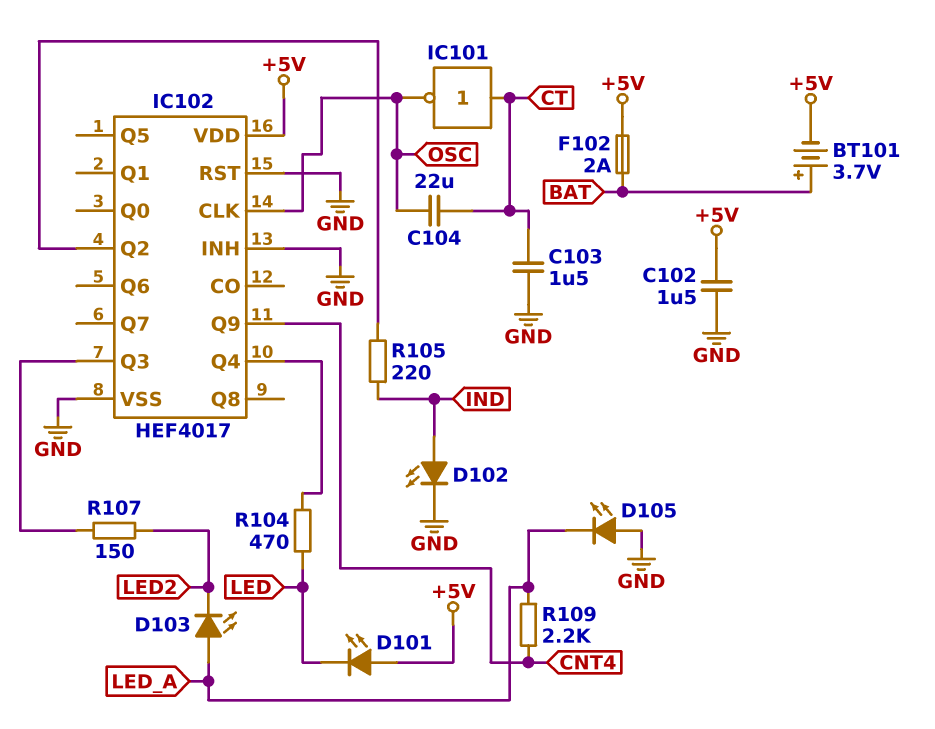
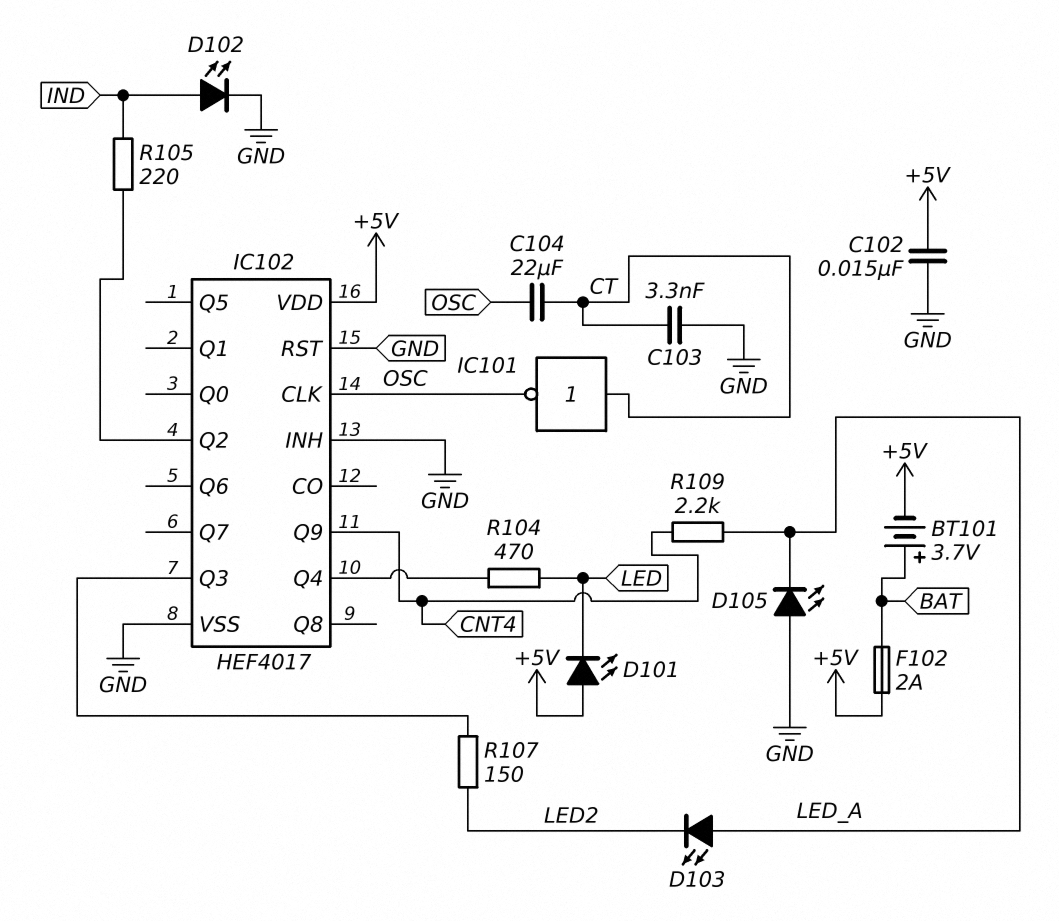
C102: 1.5uF (+5V, GND) -> 15nF (+5V, GND)
C103: 1.5uF (CT, GND) -> 3.3nF (CT, GND)

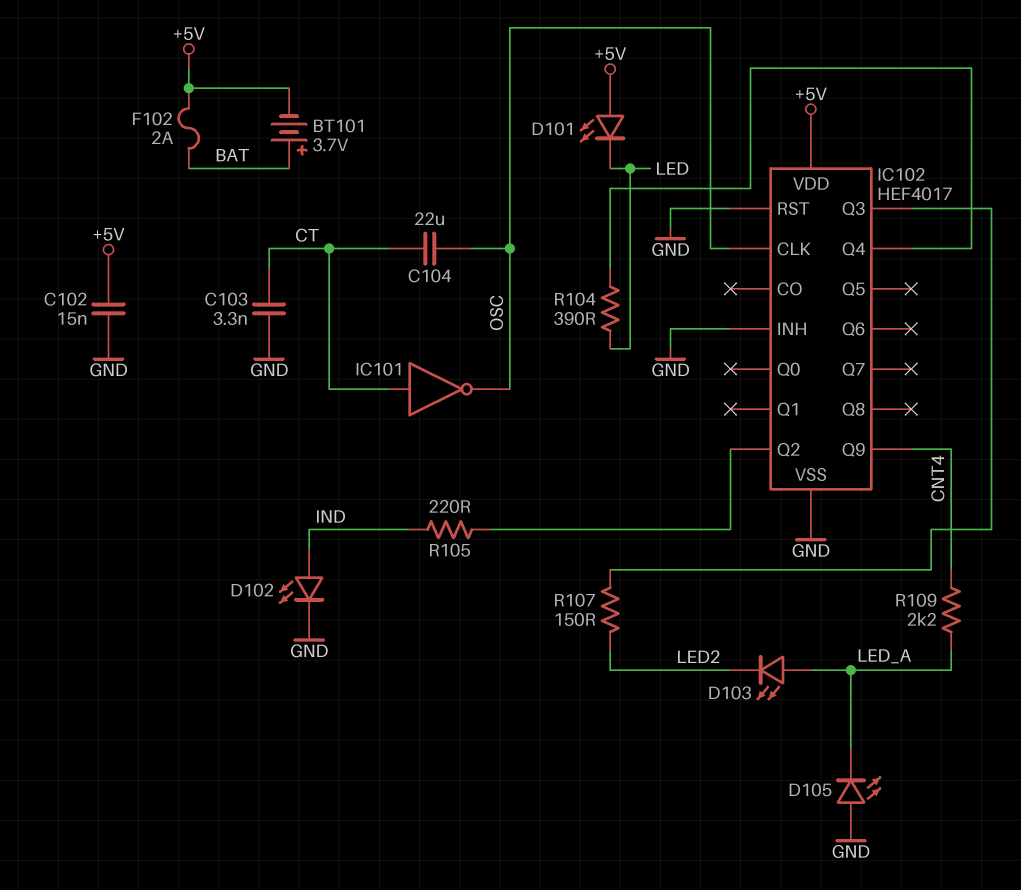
R104: 470 (IC102/Q4, LED) -> 390 (IC102/Q4, LED)

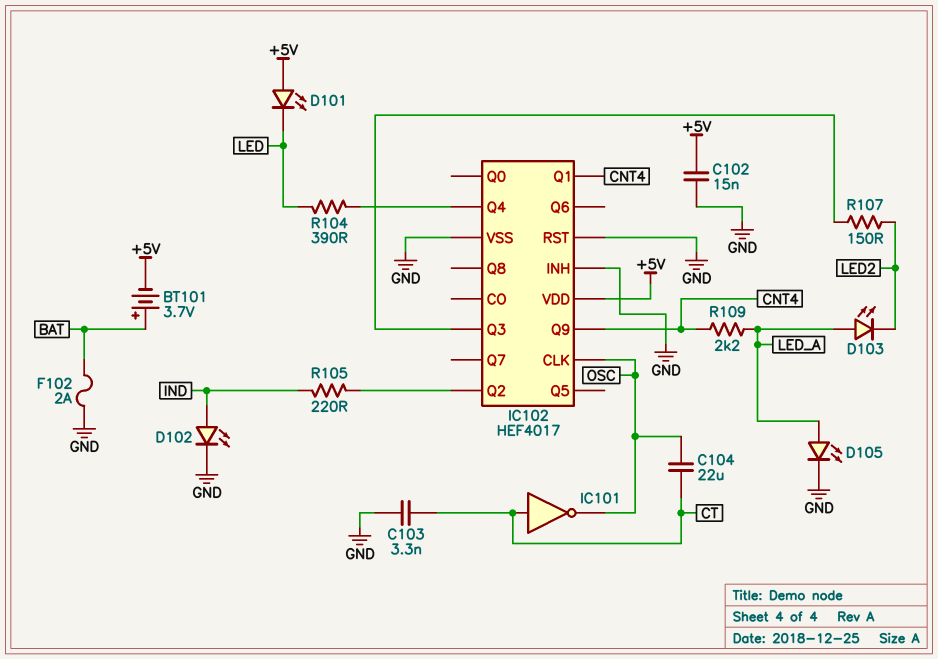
D105: LED (A GND, K LED_A) -> LED (A LED_A, K GND)
F102: 2A (+5V, BAT) -> 2A (BAT, GND)
IC102 pin Q1: none -> CNT4

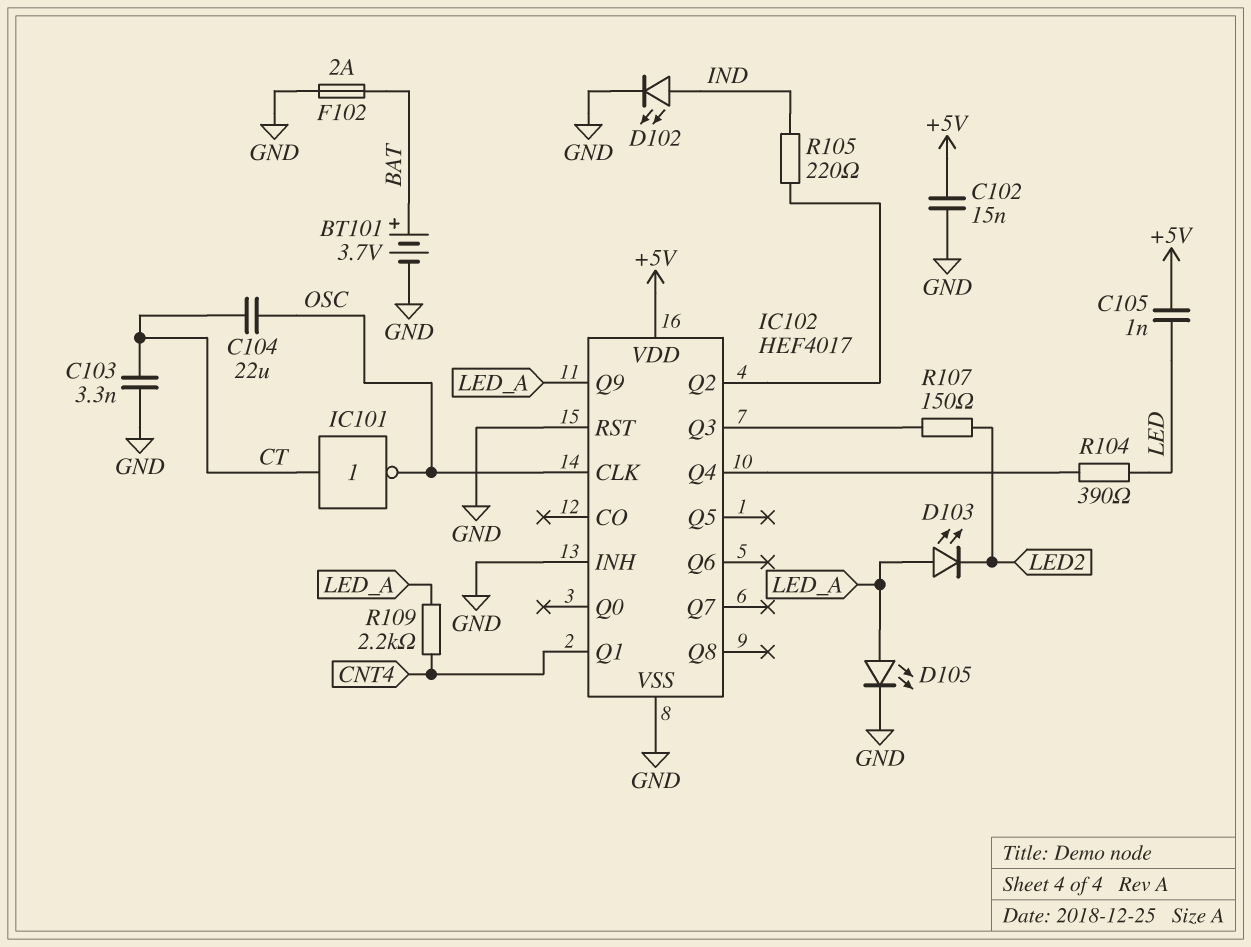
BT101: 3.7V (plus BAT, minus +5V) -> 3.7V (plus BAT, minus GND)
C105: none -> 1nF (+5V, LED)
D101: LED (A +5V, K LED) -> none
IC102 pin Q9: CNT4 -> LED_A

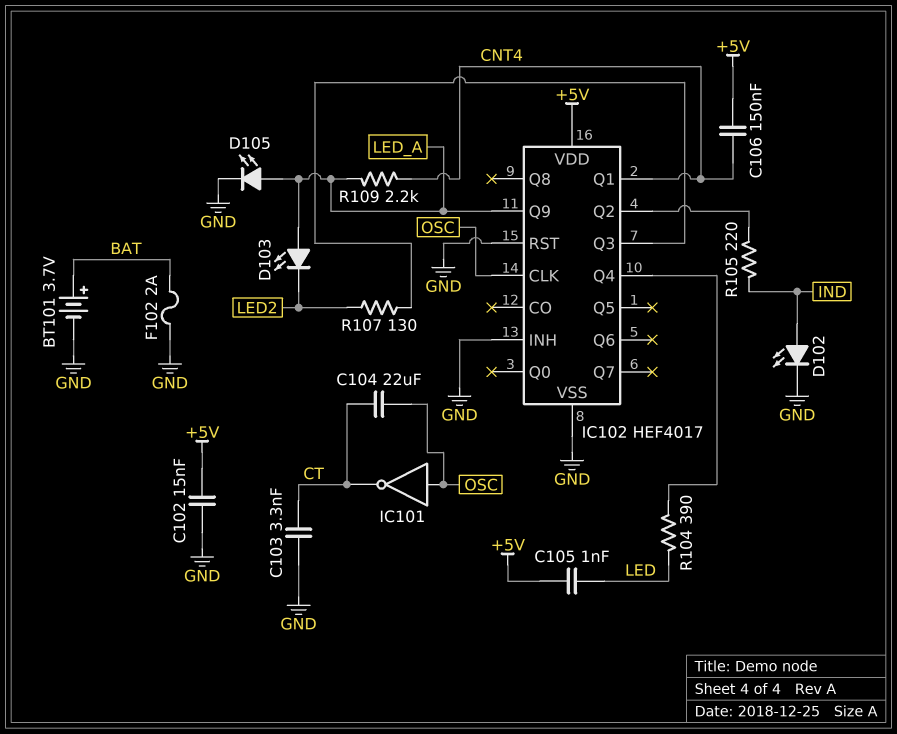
C106: none -> 150nF (+5V, CNT4)
IC101: NOT (in CT, out OSC) -> NOT (in OSC, out CT)
R107: 150 (IC102/Q3, LED2) -> 130 (IC102/Q3, LED2)

